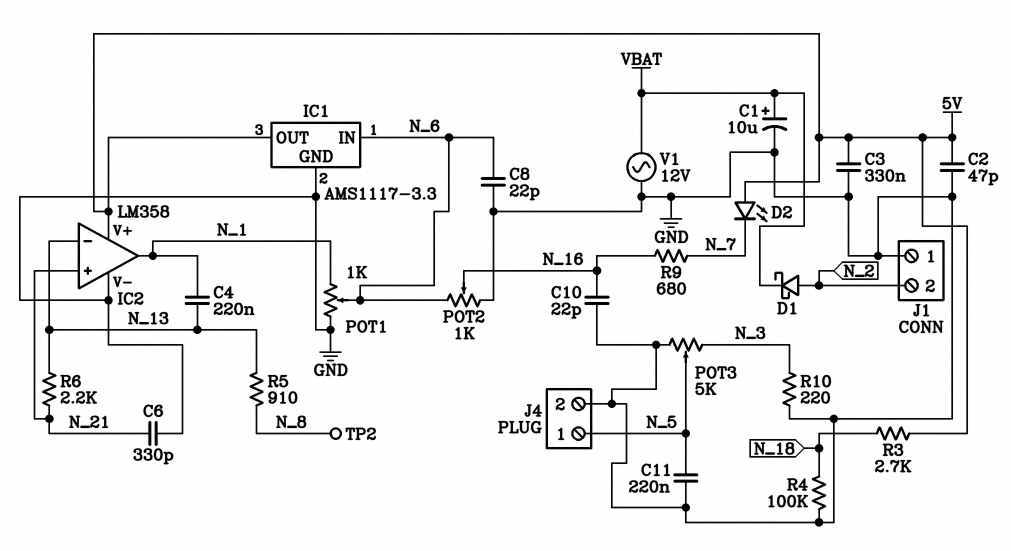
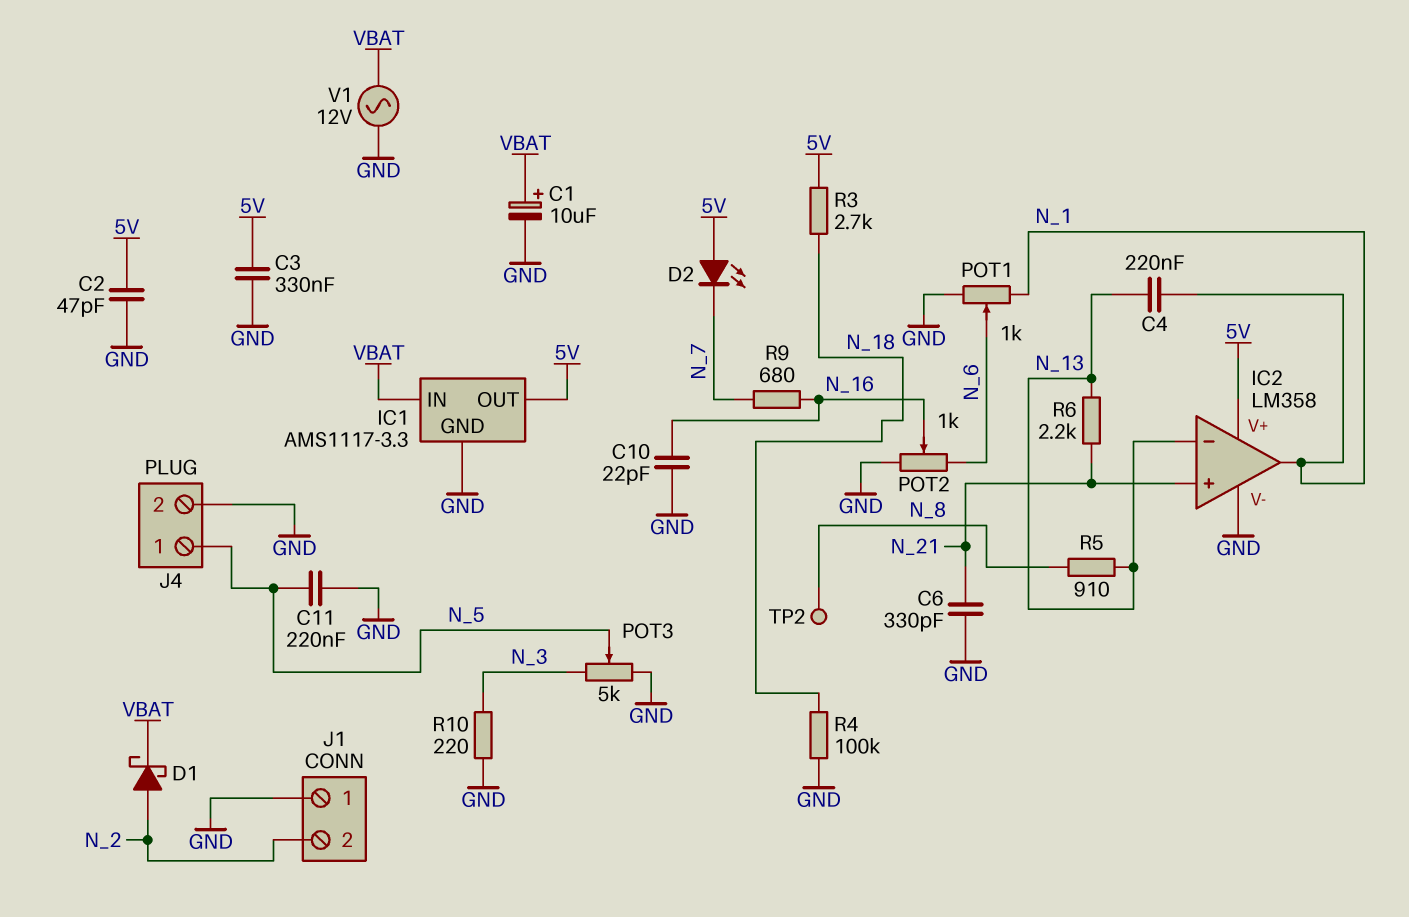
C8: 22pF (GND, N_6) -> none
IC1 pin IN: N_6 -> VBAT

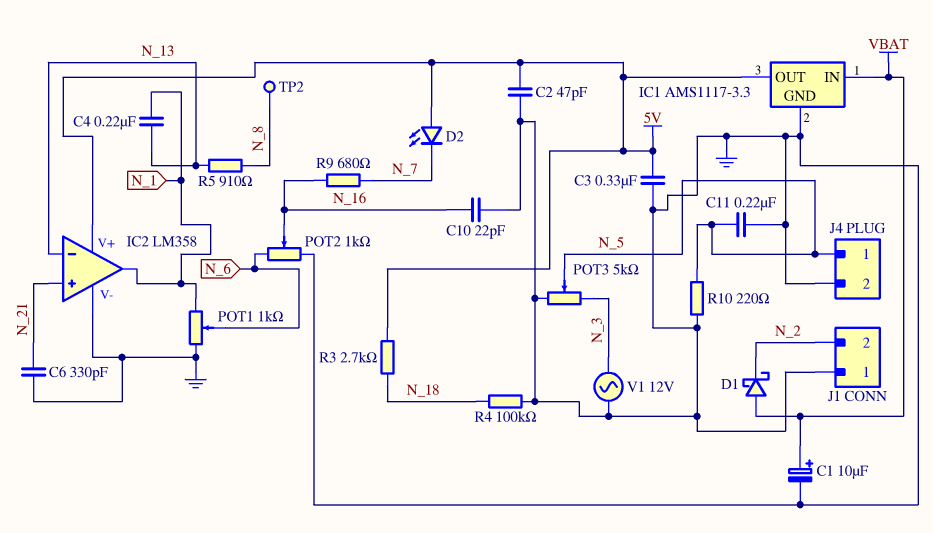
D1: schottky (A N_2, K VBAT) -> schottky (A VBAT, K N_2)
R6: 2.2k (N_13, N_21) -> none
R10: 220 (GND, N_3) -> 220 (GND, N_5)
V1: AC 12V (GND, VBAT) -> AC 12V (GND, N_3)

